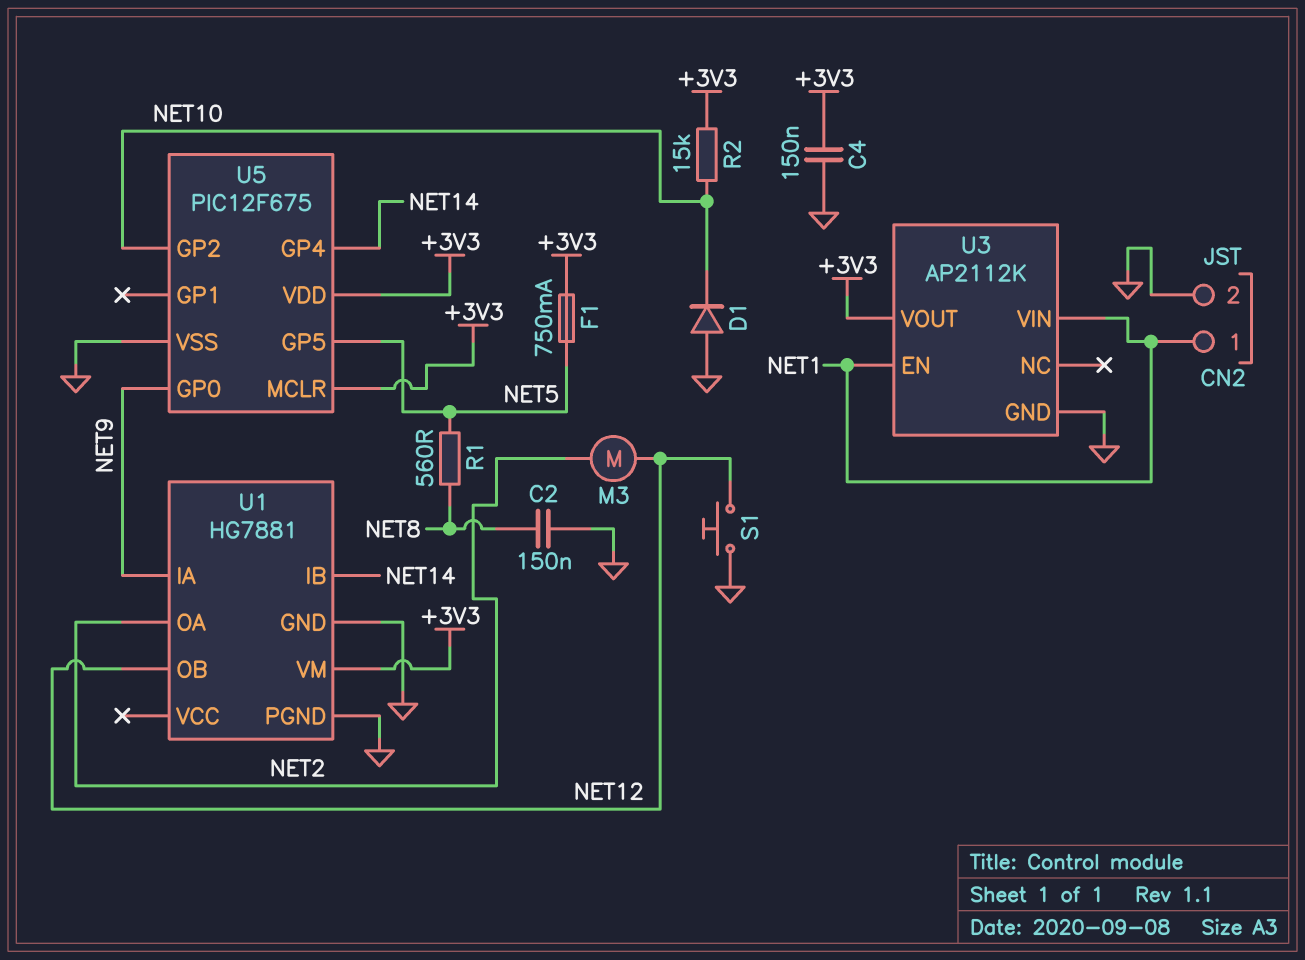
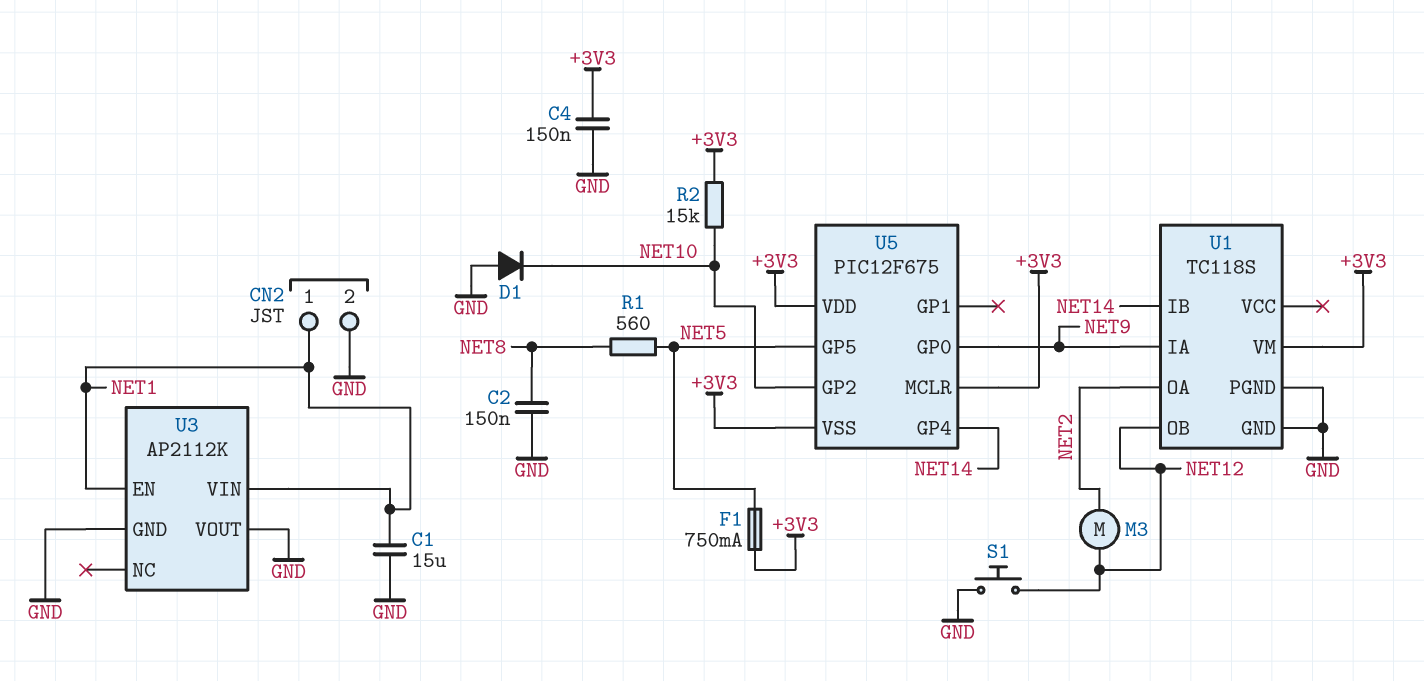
C1: none -> 15uF (GND, NET1)
U1: HG7881 -> TC118S
U3 pin VOUT: +3V3 -> GND
U5 pin VSS: GND -> +3V3

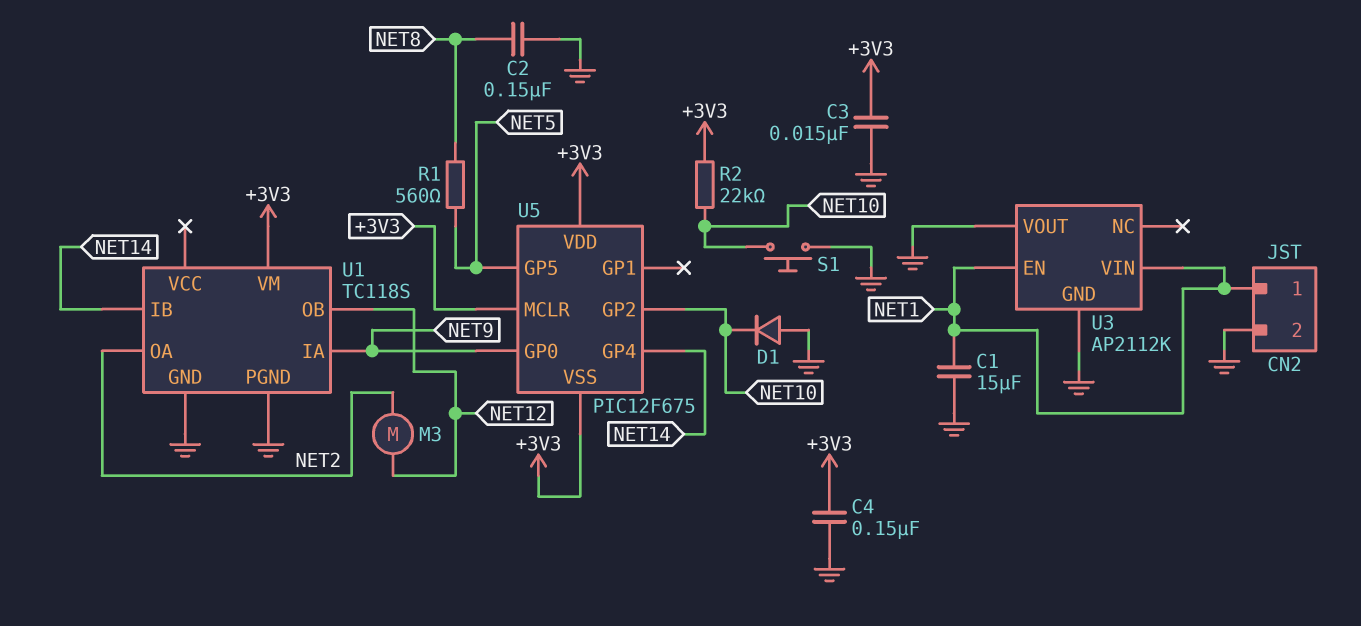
C3: none -> 15nF (+3V3, GND)
F1: 750mA (+3V3, NET5) -> none
R2: 15k (+3V3, NET10) -> 22k (+3V3, NET10)
S1: button (GND, NET12) -> button (GND, NET10)

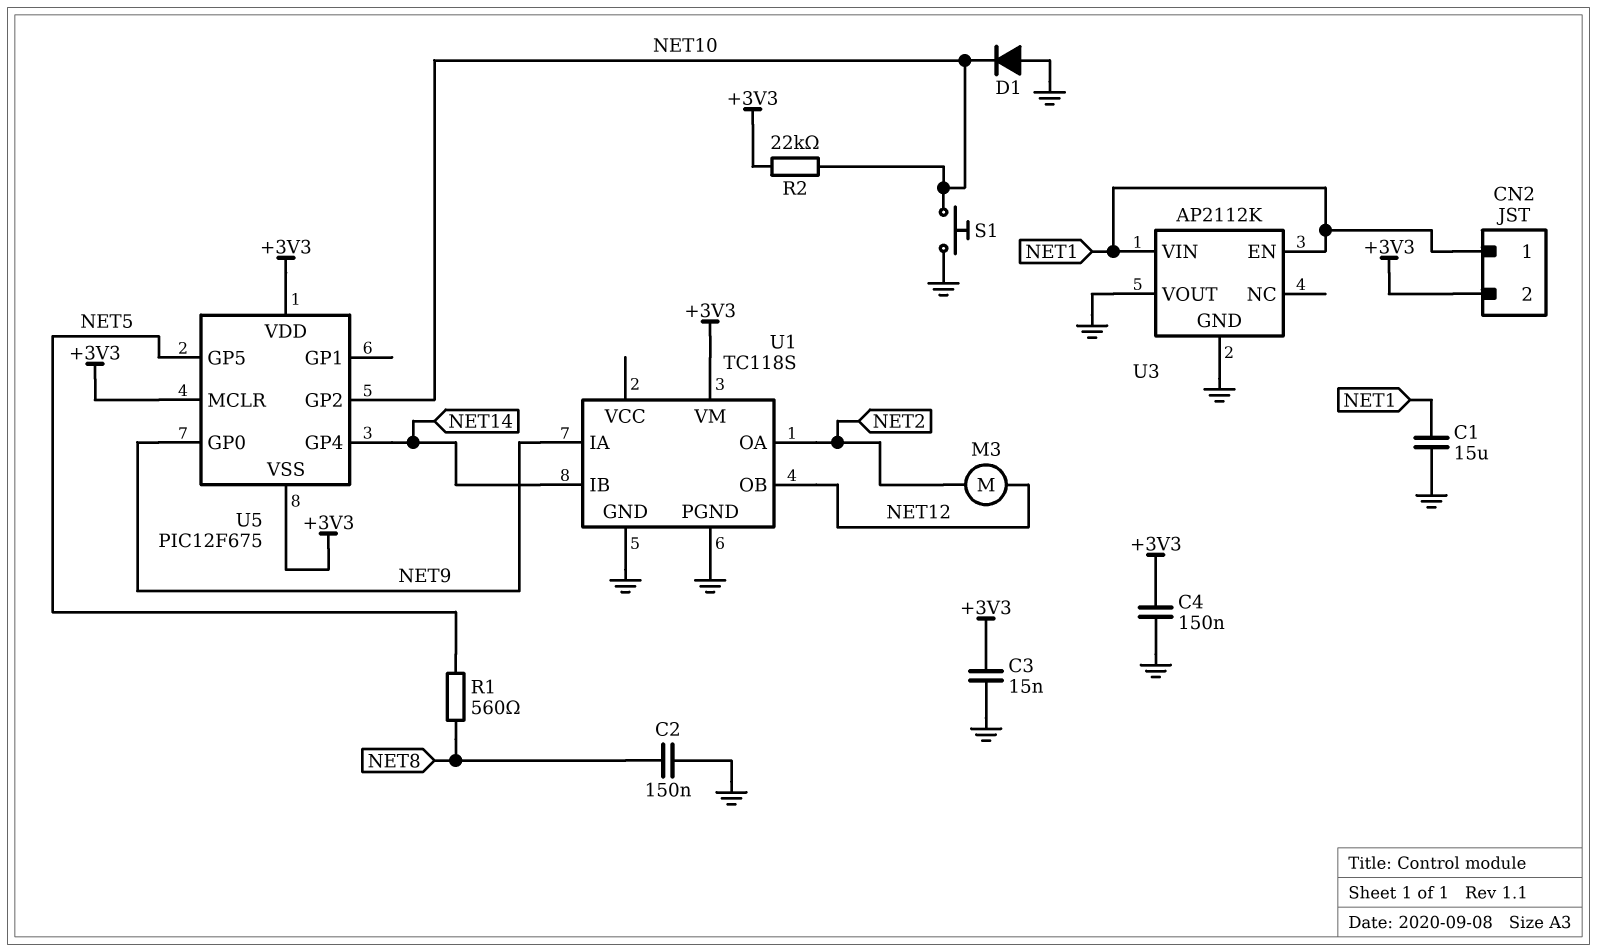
CN2 pin 2: GND -> +3V3

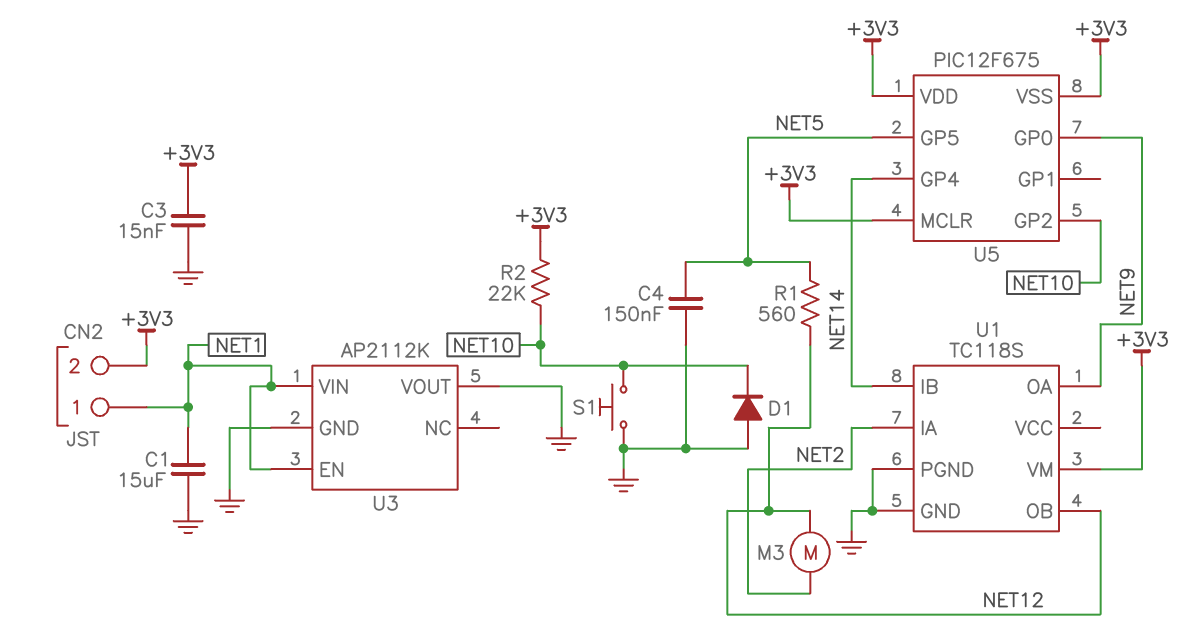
C2: 150nF (GND, NET8) -> none
C4: 150nF (+3V3, GND) -> 150nF (GND, NET5)
R1: 560 (NET5, NET8) -> 560 (NET5, NET12)
U1 pin IA: NET9 -> NET2
U1 pin OA: NET2 -> NET9

